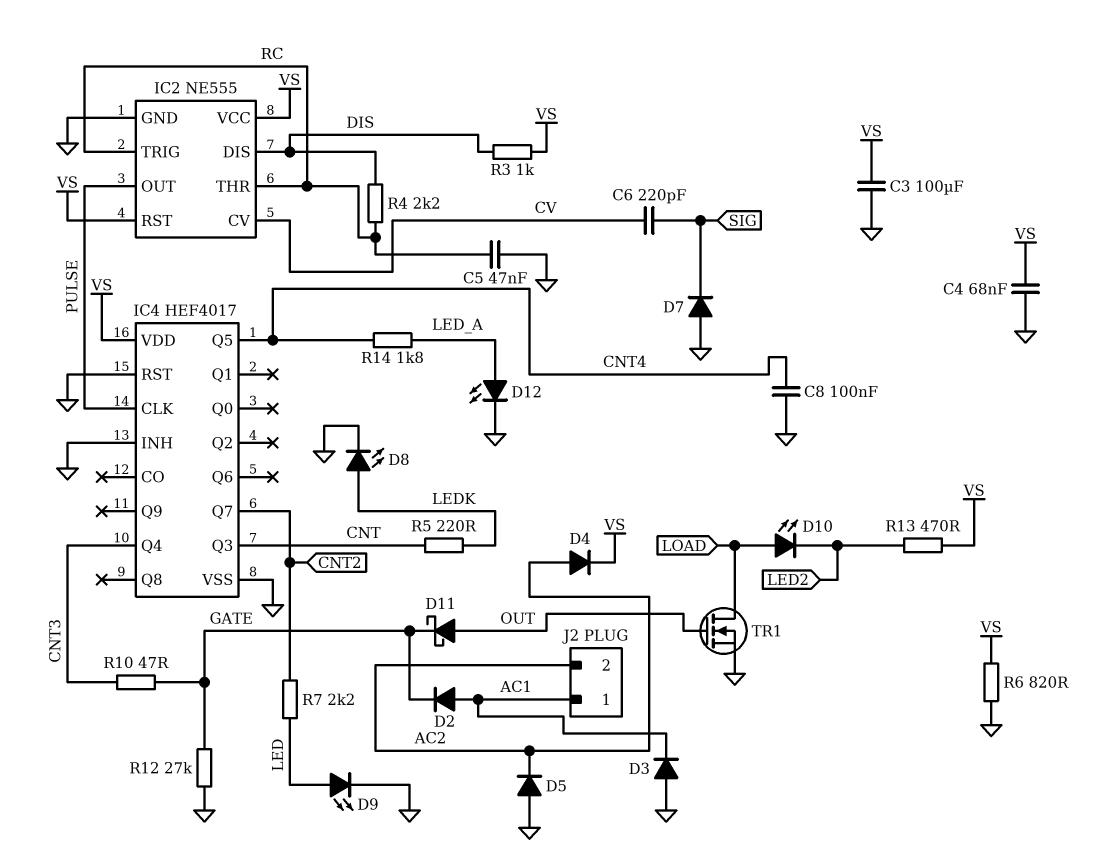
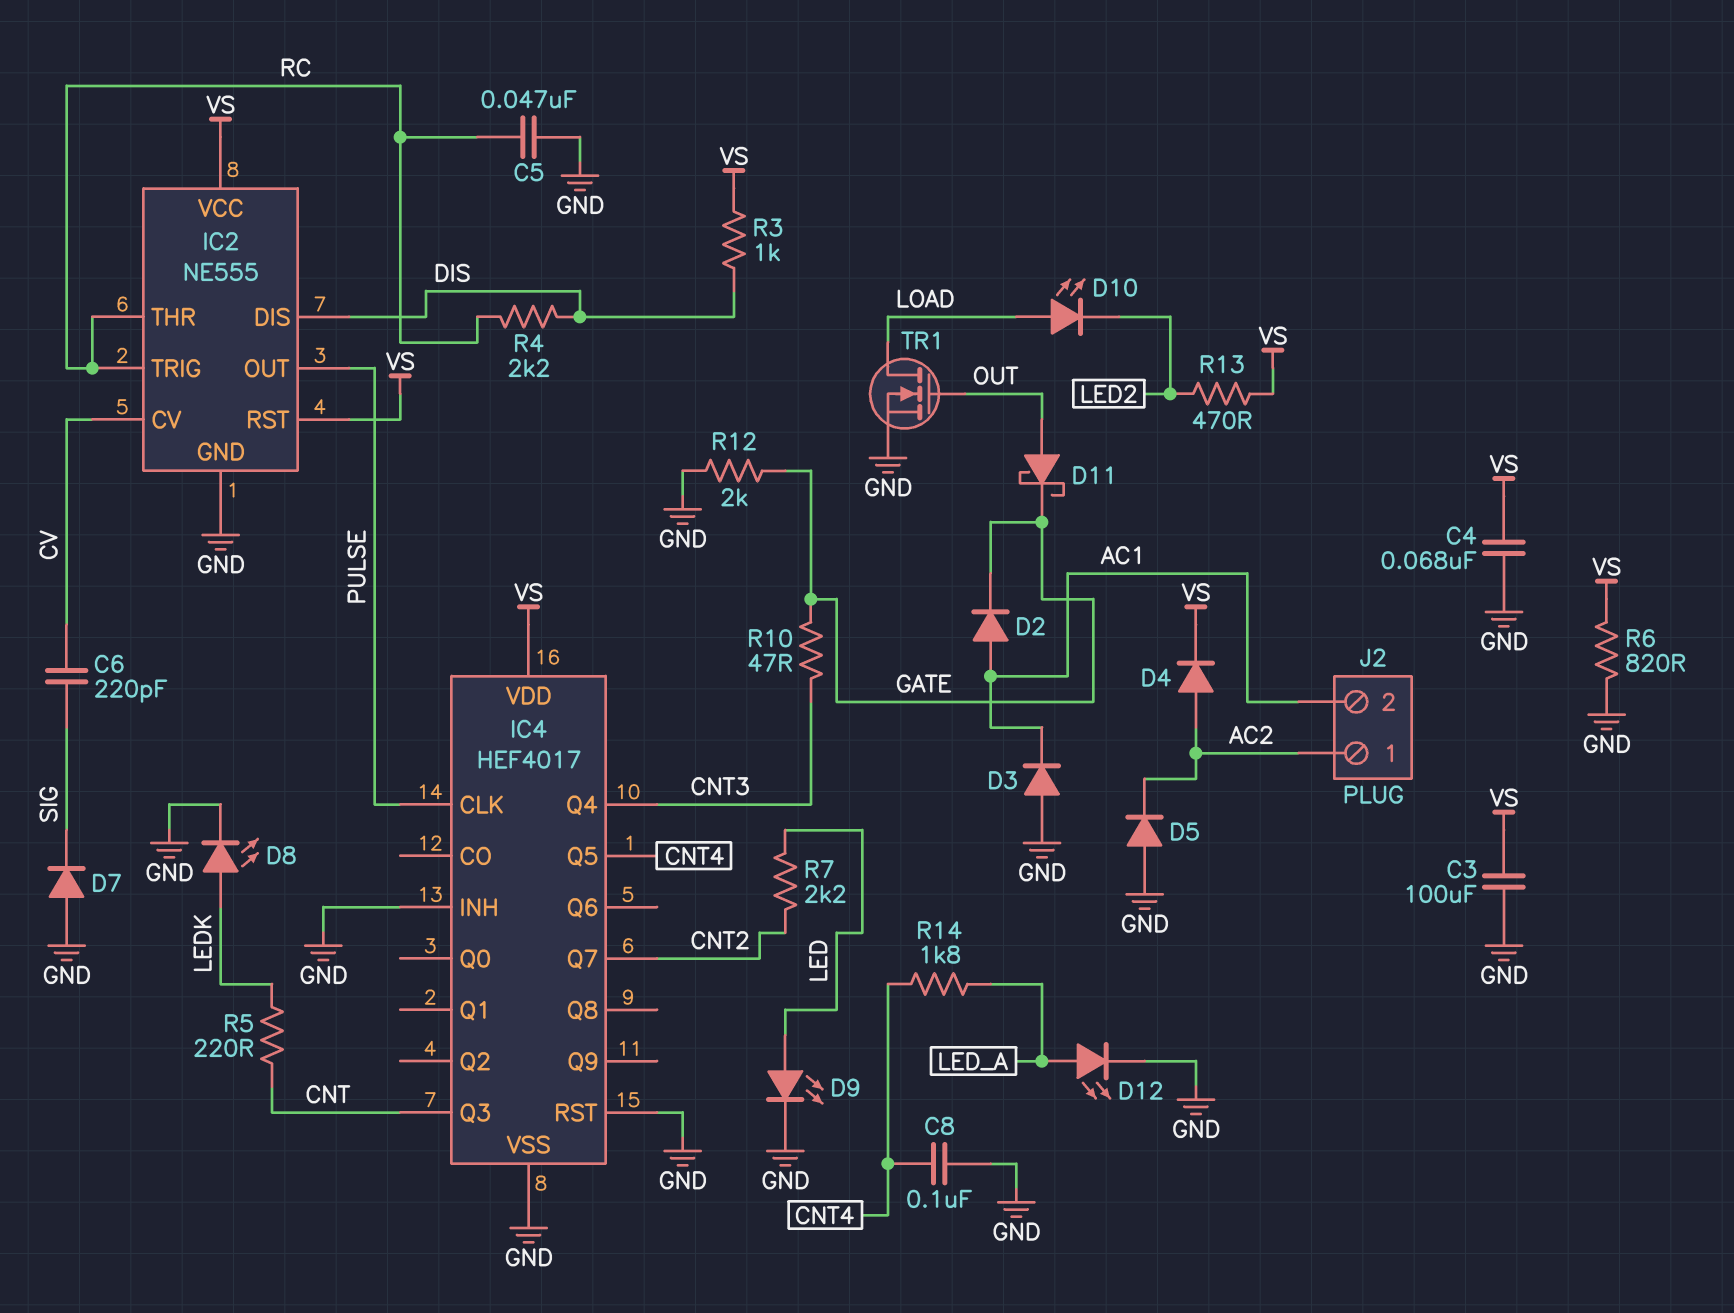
J2 pin 1: AC1 -> AC2
J2 pin 2: AC2 -> AC1
R12: 27k (GATE, GND) -> 2k (GATE, GND)

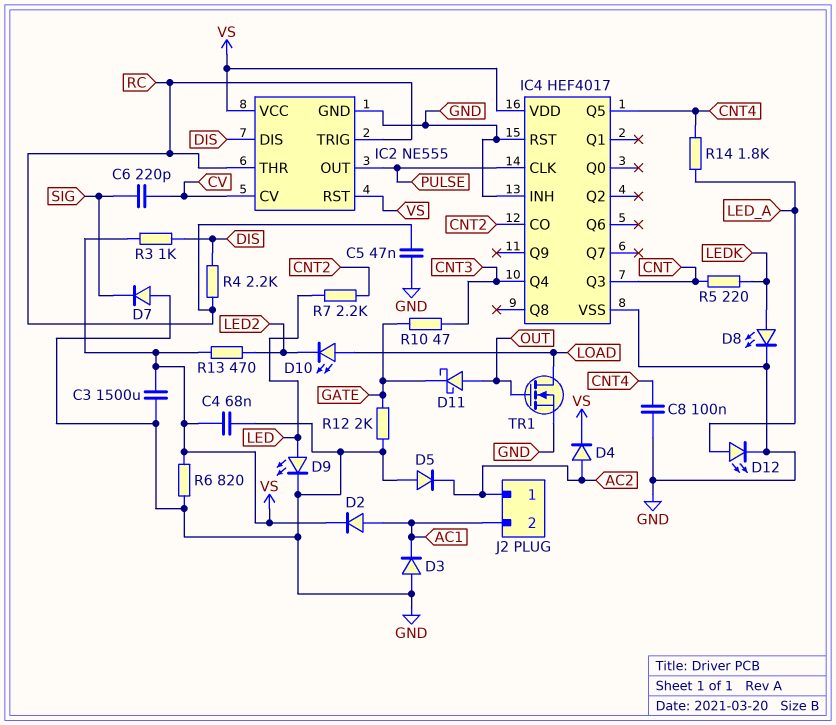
C3: 100uF (GND, VS) -> 1500uF (GND, VS)
D2: diode (A AC1, K GATE) -> diode (A AC1, K VS)
IC4 pin CO: none -> CNT2
IC4 pin Q7: CNT2 -> none

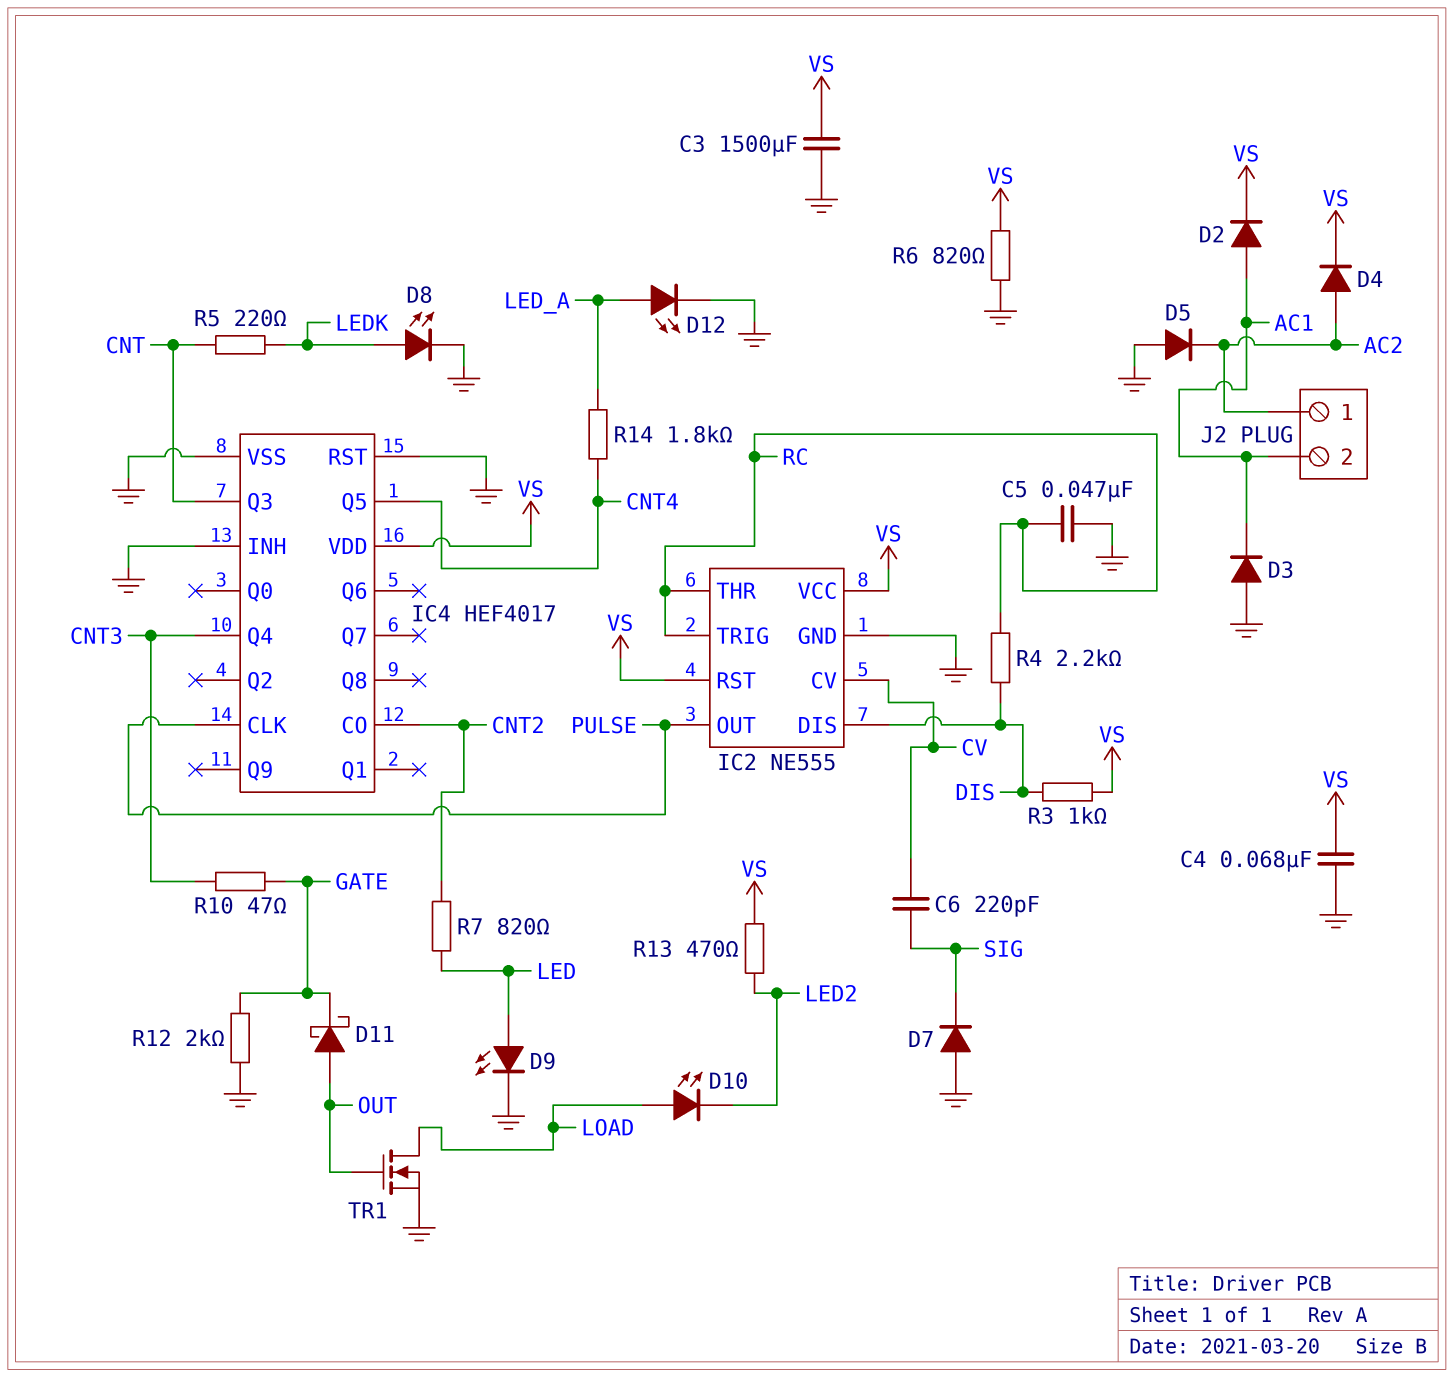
C8: 100nF (CNT4, GND) -> none
R7: 2.2k (CNT2, LED) -> 820 (CNT2, LED)

